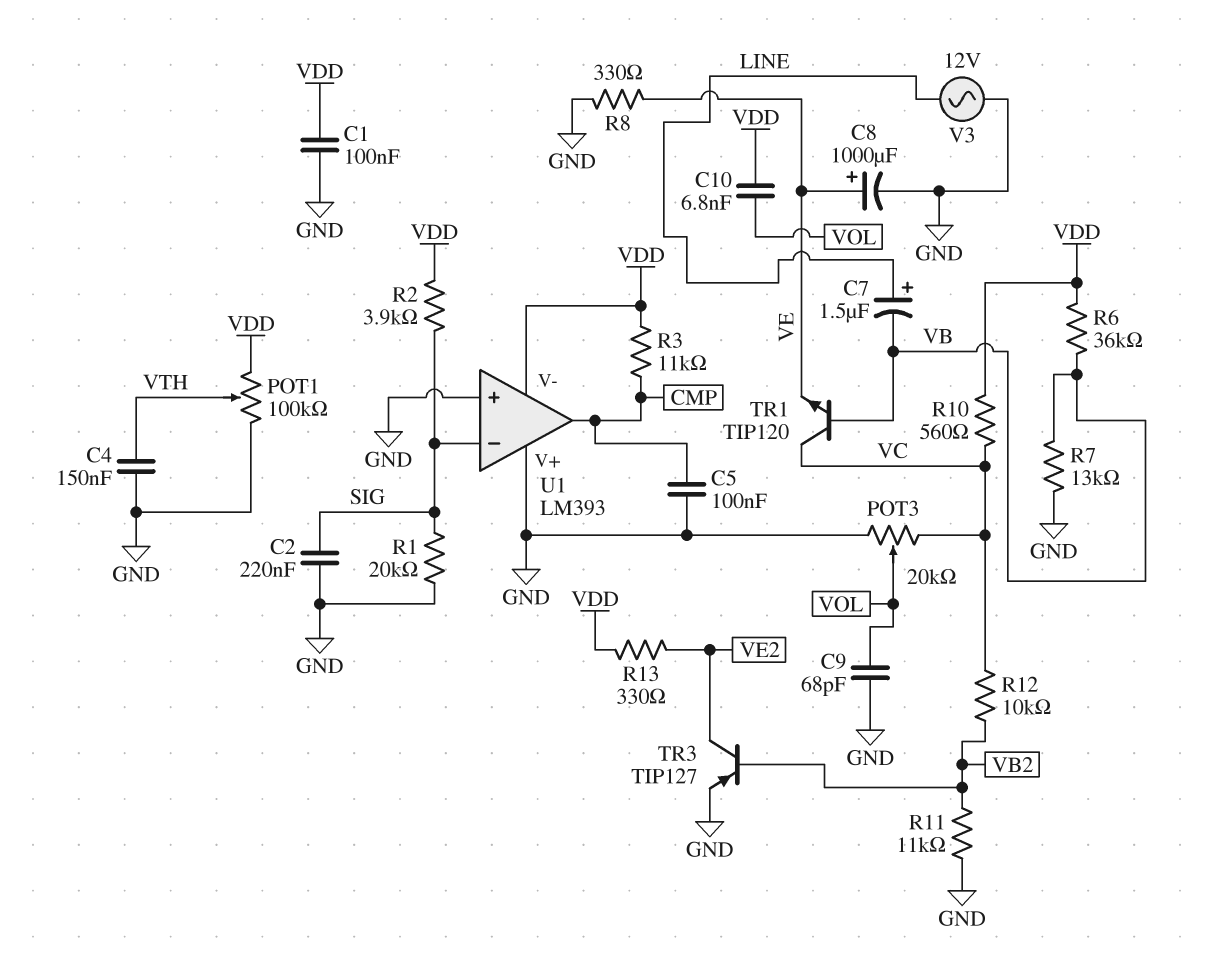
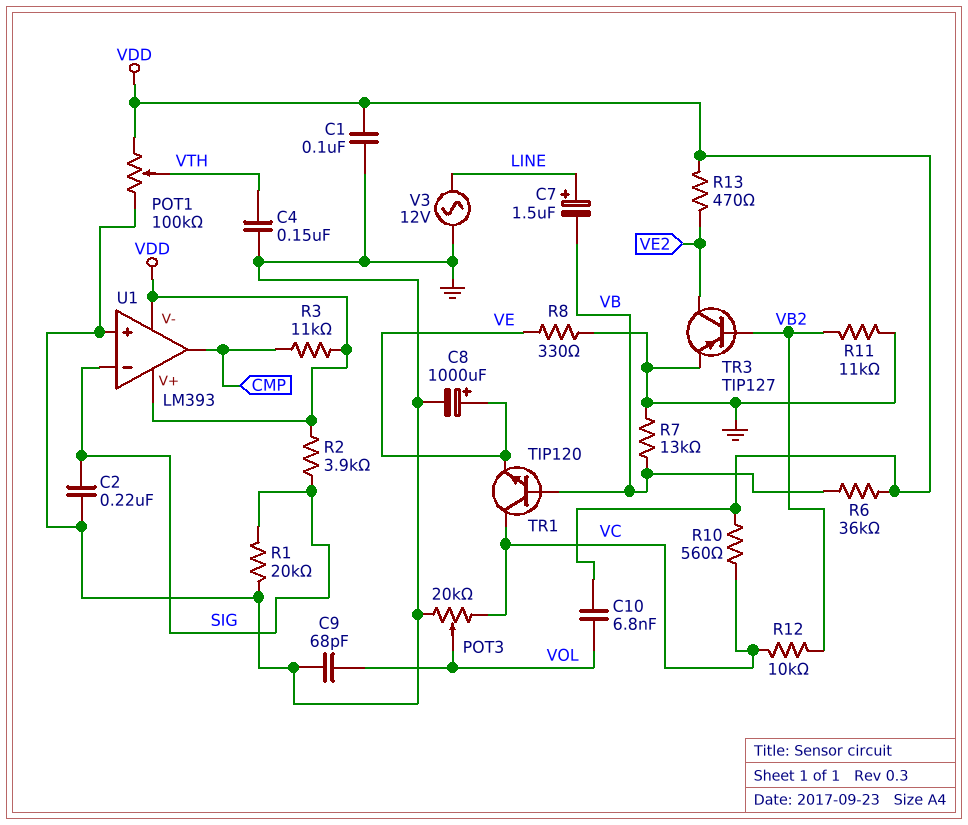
C5: 100nF (CMP, GND) -> none
R13: 330 (VDD, VE2) -> 470 (VDD, VE2)
U1 pin V+: GND -> VDD

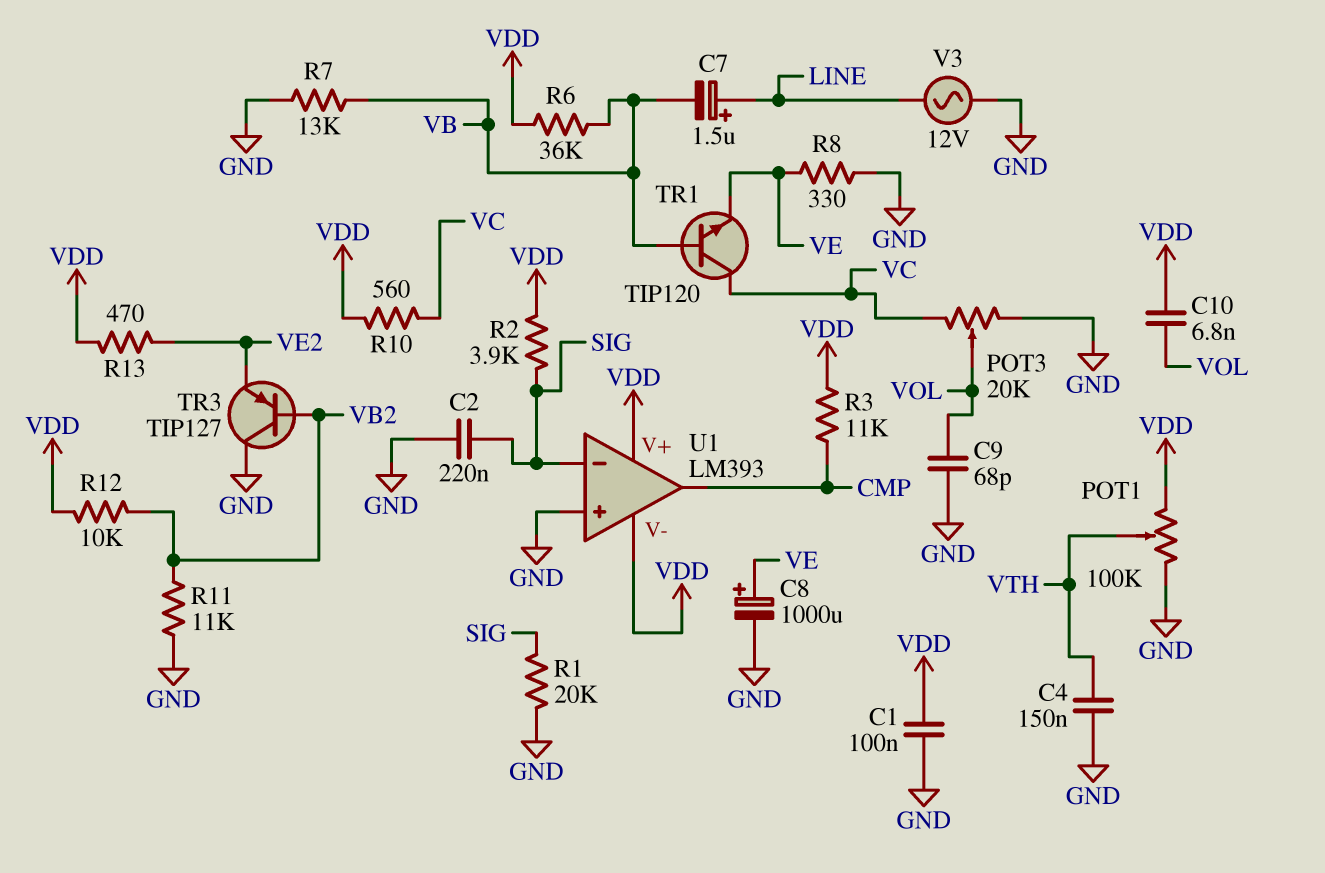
R12: 10k (VB2, VC) -> 10k (VB2, VDD)
TR3: PNP TIP127 (B VB2, C VE2, E GND) -> PNP TIP127 (B VB2, C GND, E VE2)

